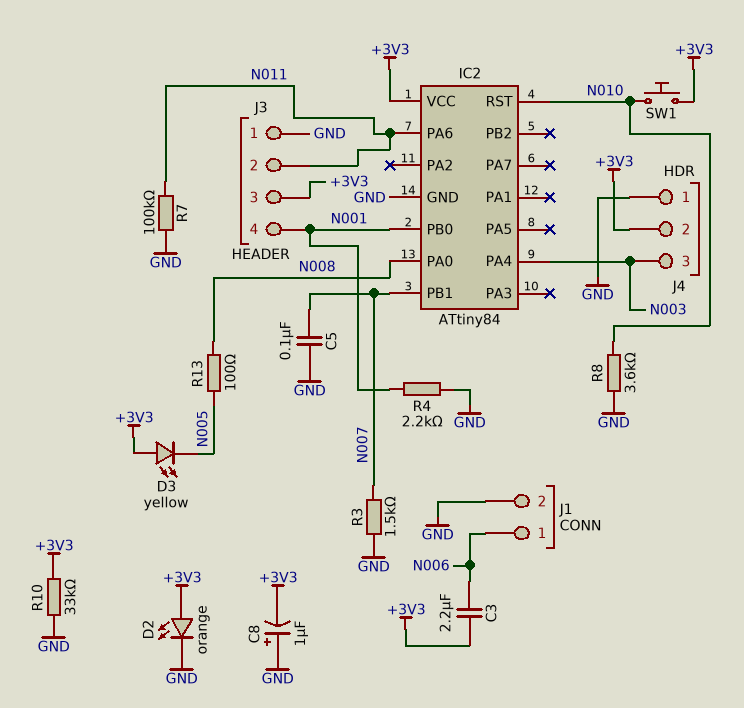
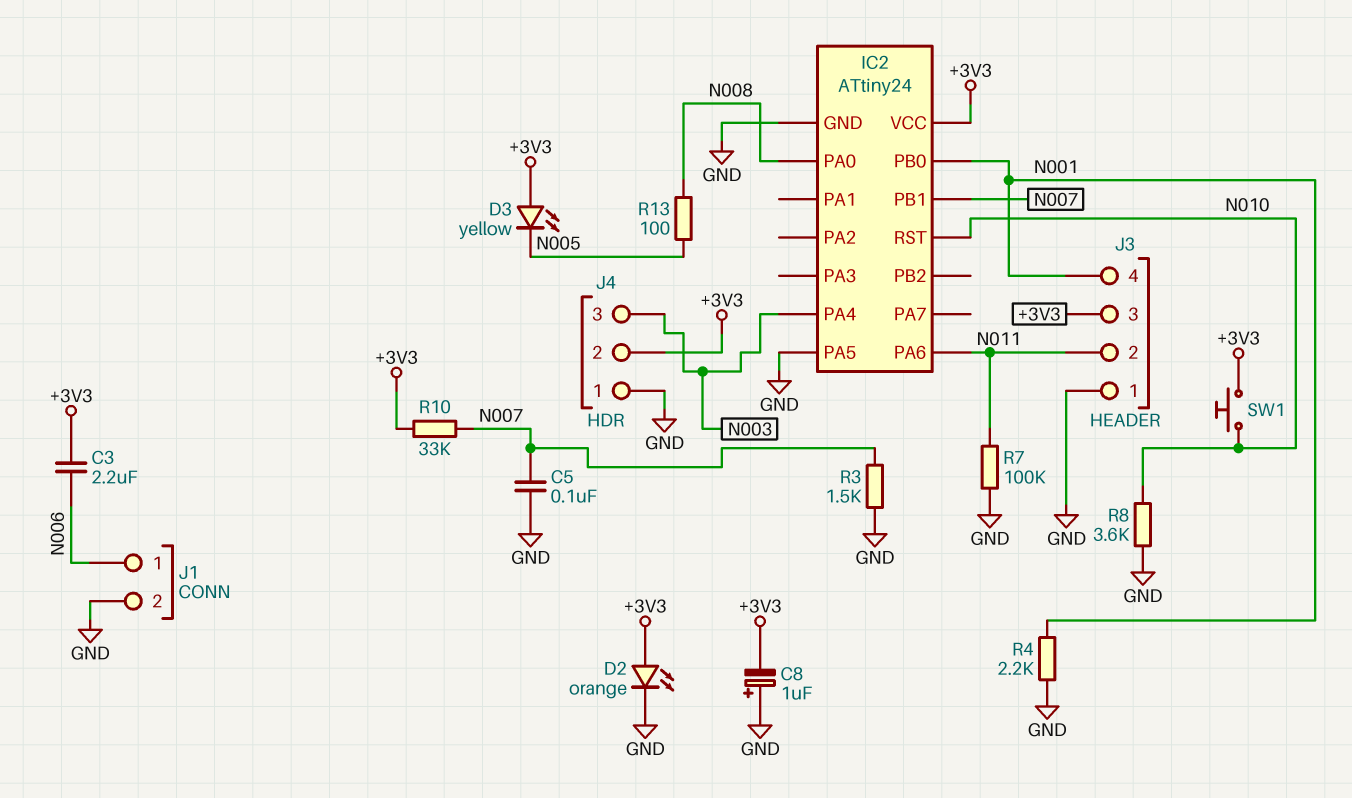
IC2: ATtiny84 -> ATtiny24
IC2 pin PA5: none -> GND
R10: 33k (+3V3, GND) -> 33k (+3V3, N007)

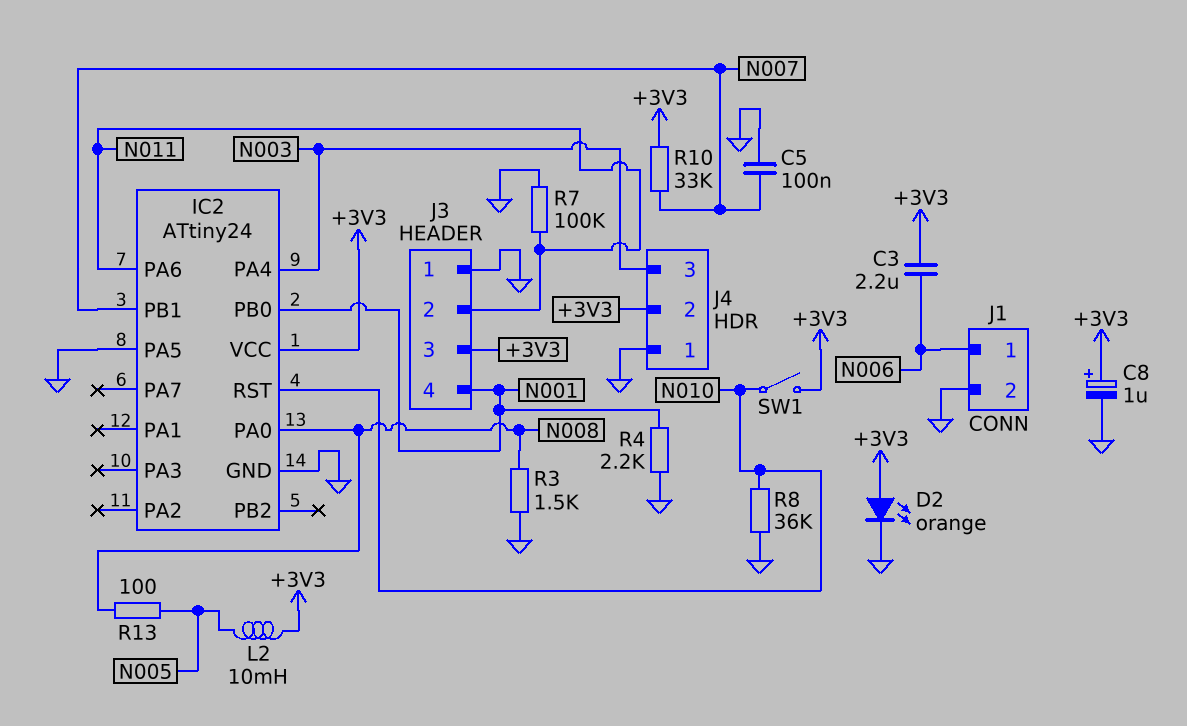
C8: 1uF (plus GND, minus +3V3) -> 1uF (plus +3V3, minus GND)
D3: LED yellow (A +3V3, K N005) -> none
L2: none -> 10mH (+3V3, N005)
R3: 1.5k (GND, N007) -> 1.5k (GND, N008)
R8: 3.6k (GND, N010) -> 36k (GND, N010)
SW1: button (+3V3, N010) -> switch (+3V3, N010)

